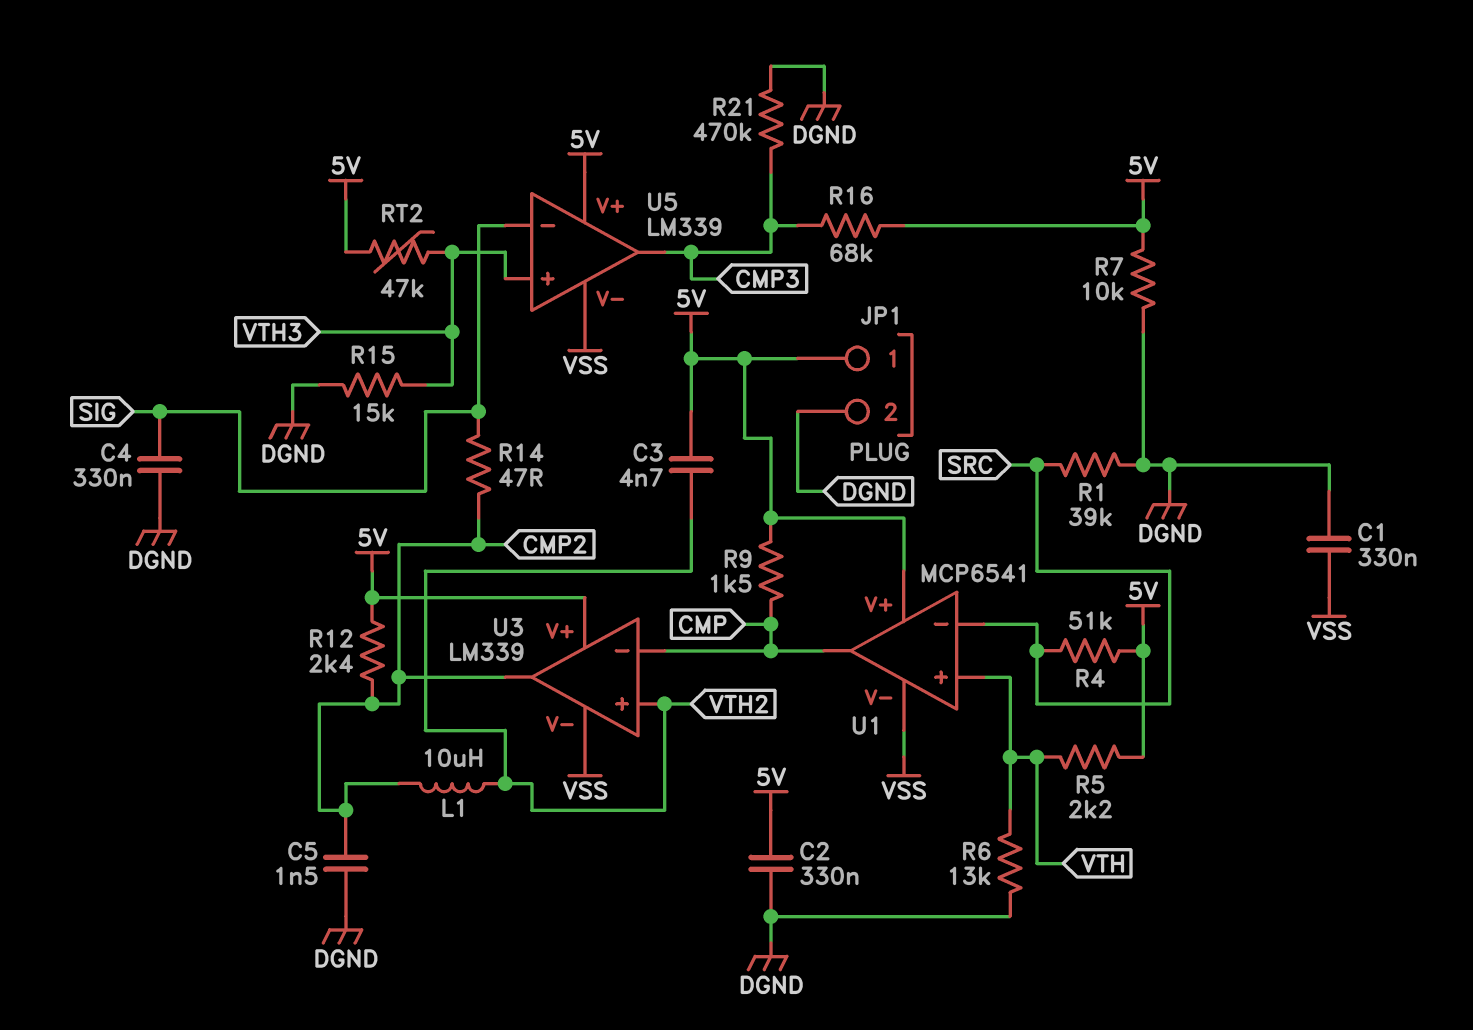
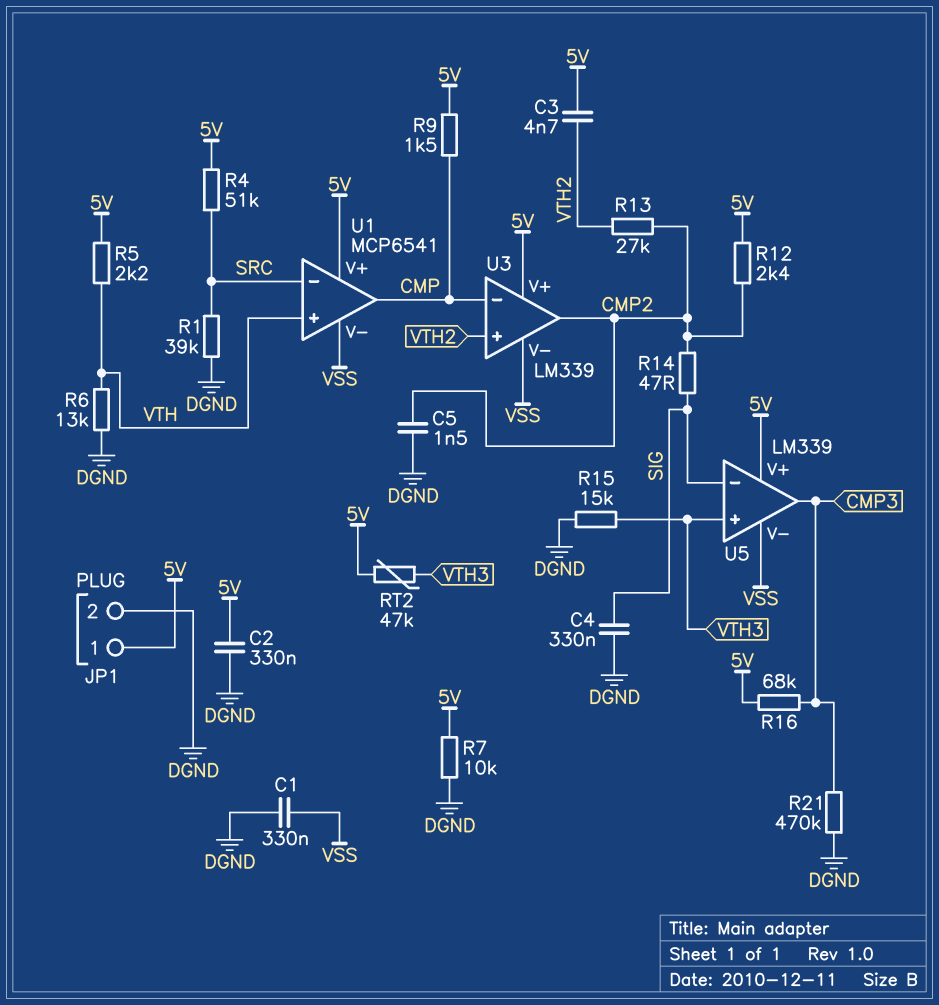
L1: 10uH (CMP2, VTH2) -> none
R13: none -> 27k (CMP2, VTH2)

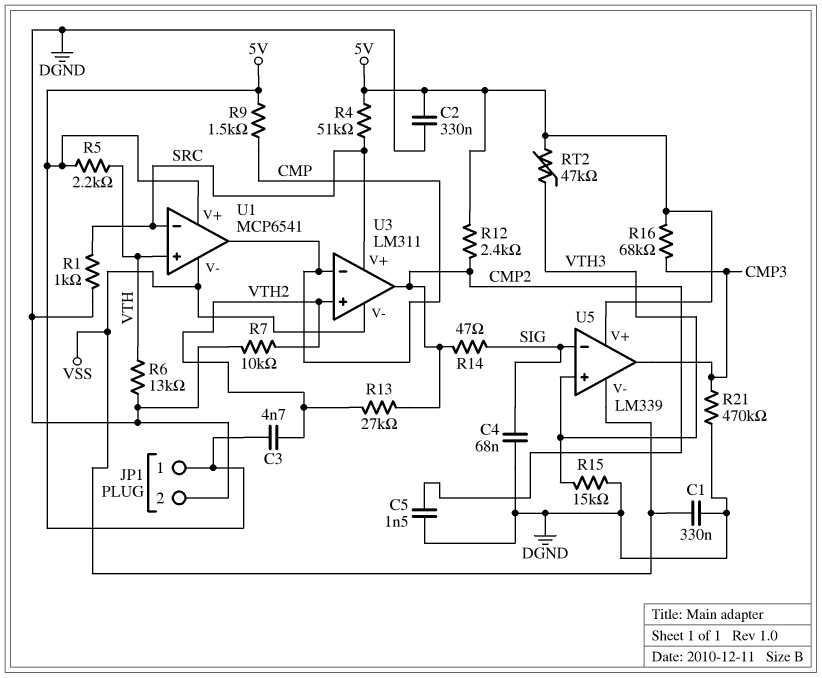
C4: 330nF (DGND, SIG) -> 68nF (DGND, SIG)
R1: 39k (DGND, SRC) -> 1k (DGND, SRC)
R7: 10k (5V, DGND) -> 10k (DGND, VTH2)
U3: LM339 -> LM311
U3 pin V+: 5V -> SRC

